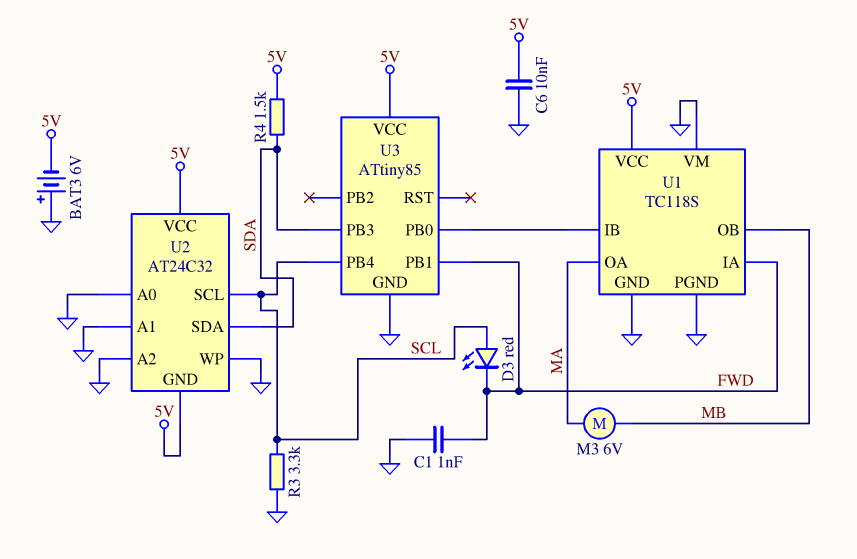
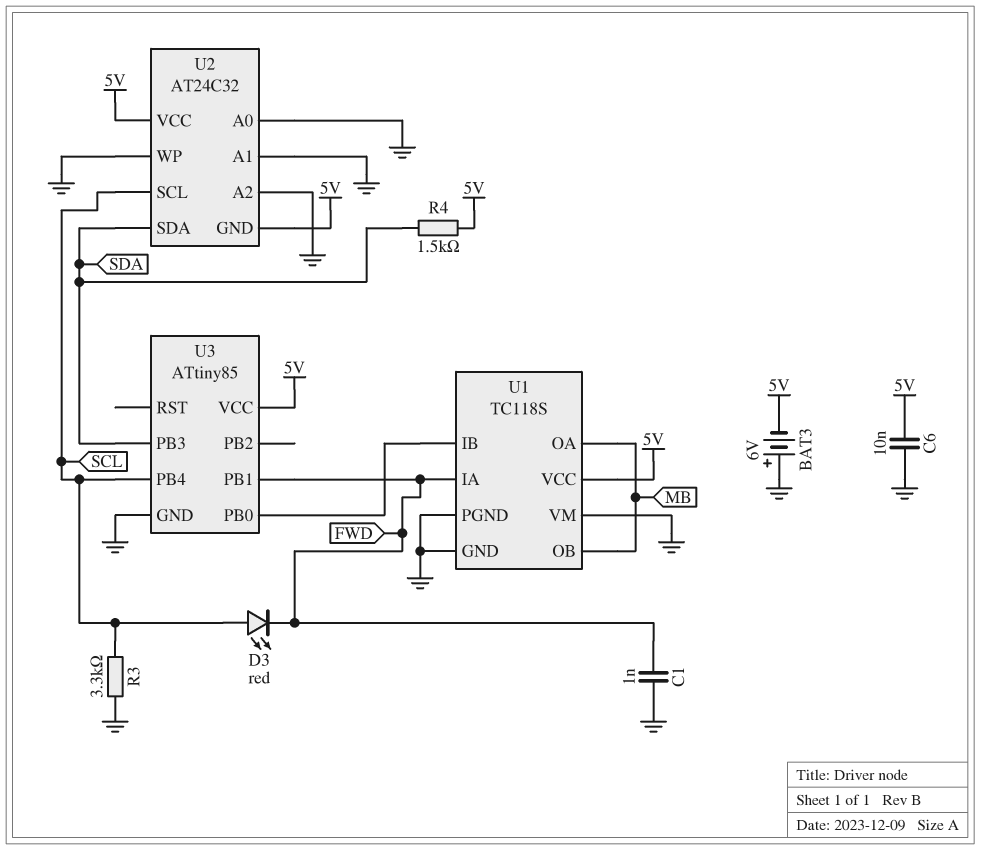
M3: motor 6V (MA, MB) -> none
U1 pin OA: MA -> MB

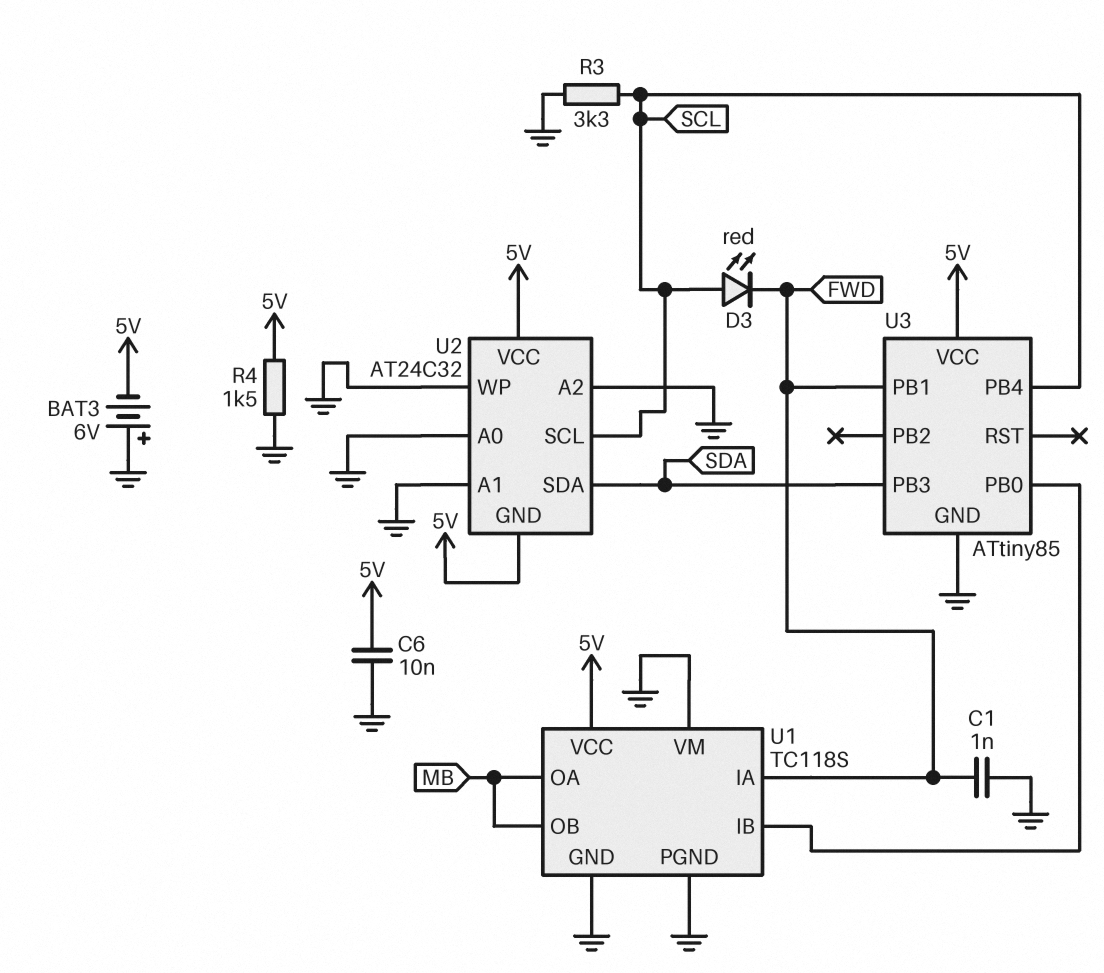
R4: 1.5k (5V, SDA) -> 1.5k (5V, GND)

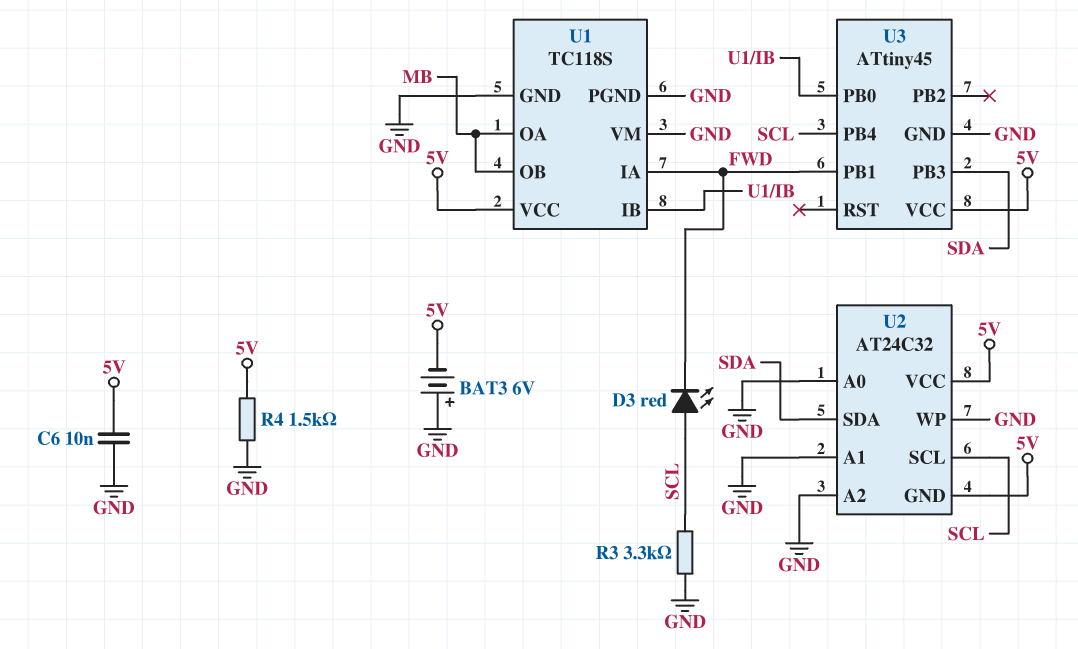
C1: 1nF (FWD, GND) -> none
U3: ATtiny85 -> ATtiny45

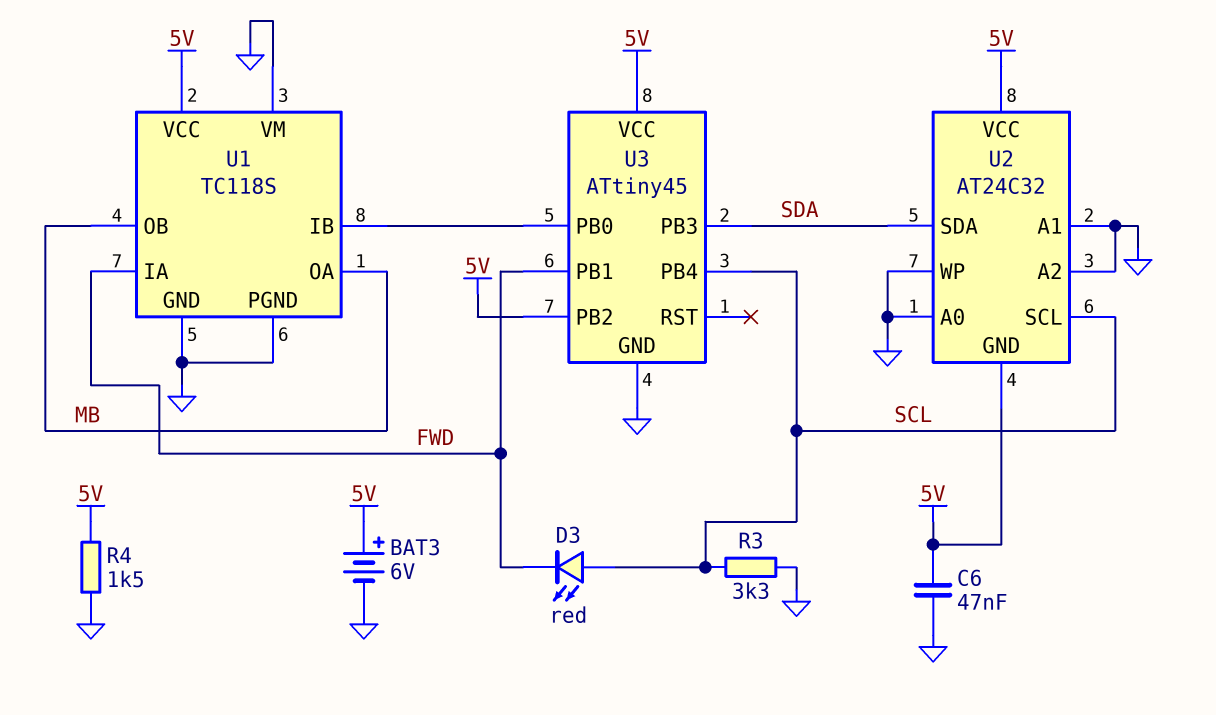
BAT3: 6V (plus GND, minus 5V) -> 6V (plus 5V, minus GND)
C6: 10nF (5V, GND) -> 47nF (5V, GND)
U3 pin PB2: none -> 5V

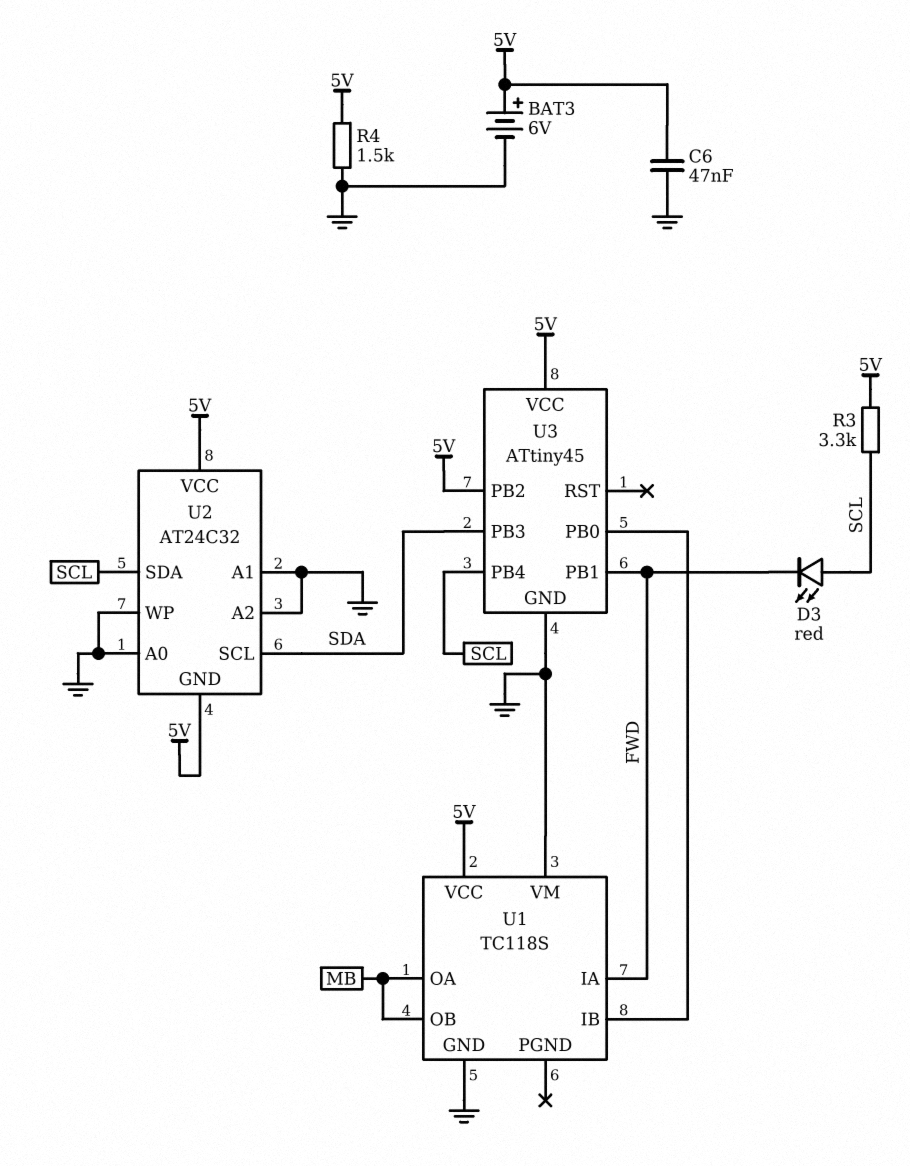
R3: 3.3k (GND, SCL) -> 3.3k (5V, SCL)
U1 pin PGND: GND -> none
U2 pin SCL: SCL -> SDA
U2 pin SDA: SDA -> SCL

